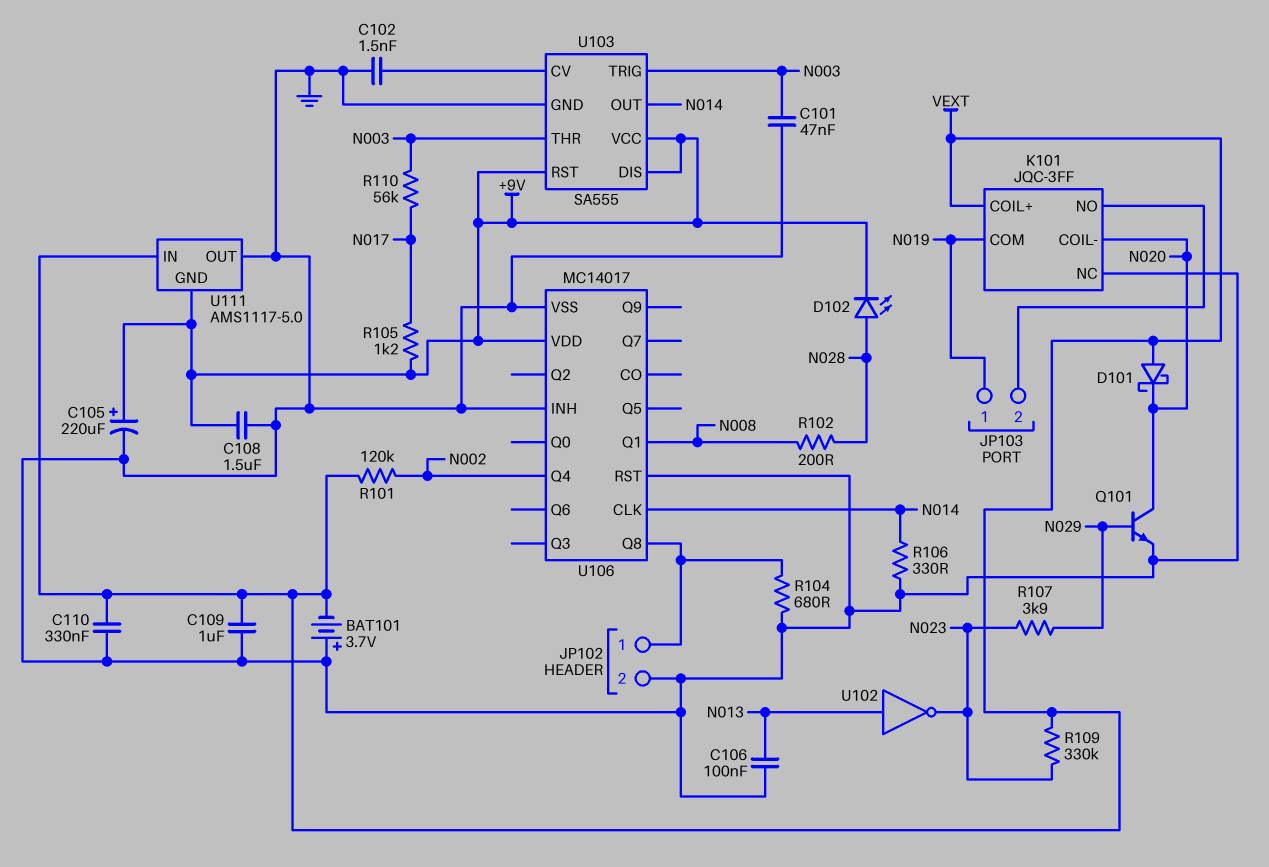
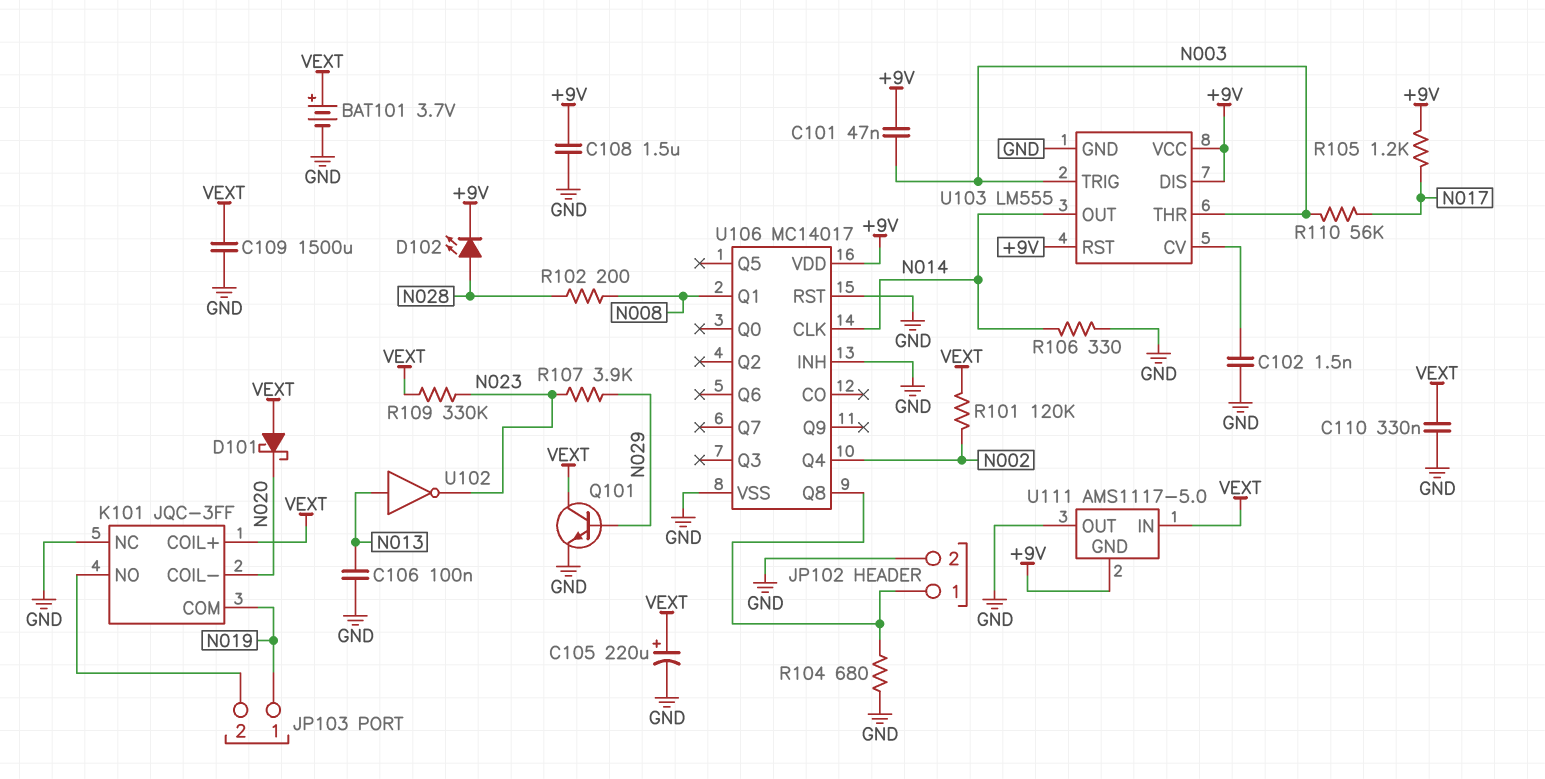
BAT101: 3.7V (plus GND, minus VEXT) -> 3.7V (plus VEXT, minus GND)
C101: 47nF (GND, N003) -> 47nF (+9V, N003)
C105: 220uF (plus +9V, minus GND) -> 220uF (plus VEXT, minus GND)
C109: 1uF (GND, VEXT) -> 1500uF (GND, VEXT)
Q101: NPN (B N029, C N020, E GND) -> NPN (B N029, C VEXT, E GND)
U103: SA555 -> LM555

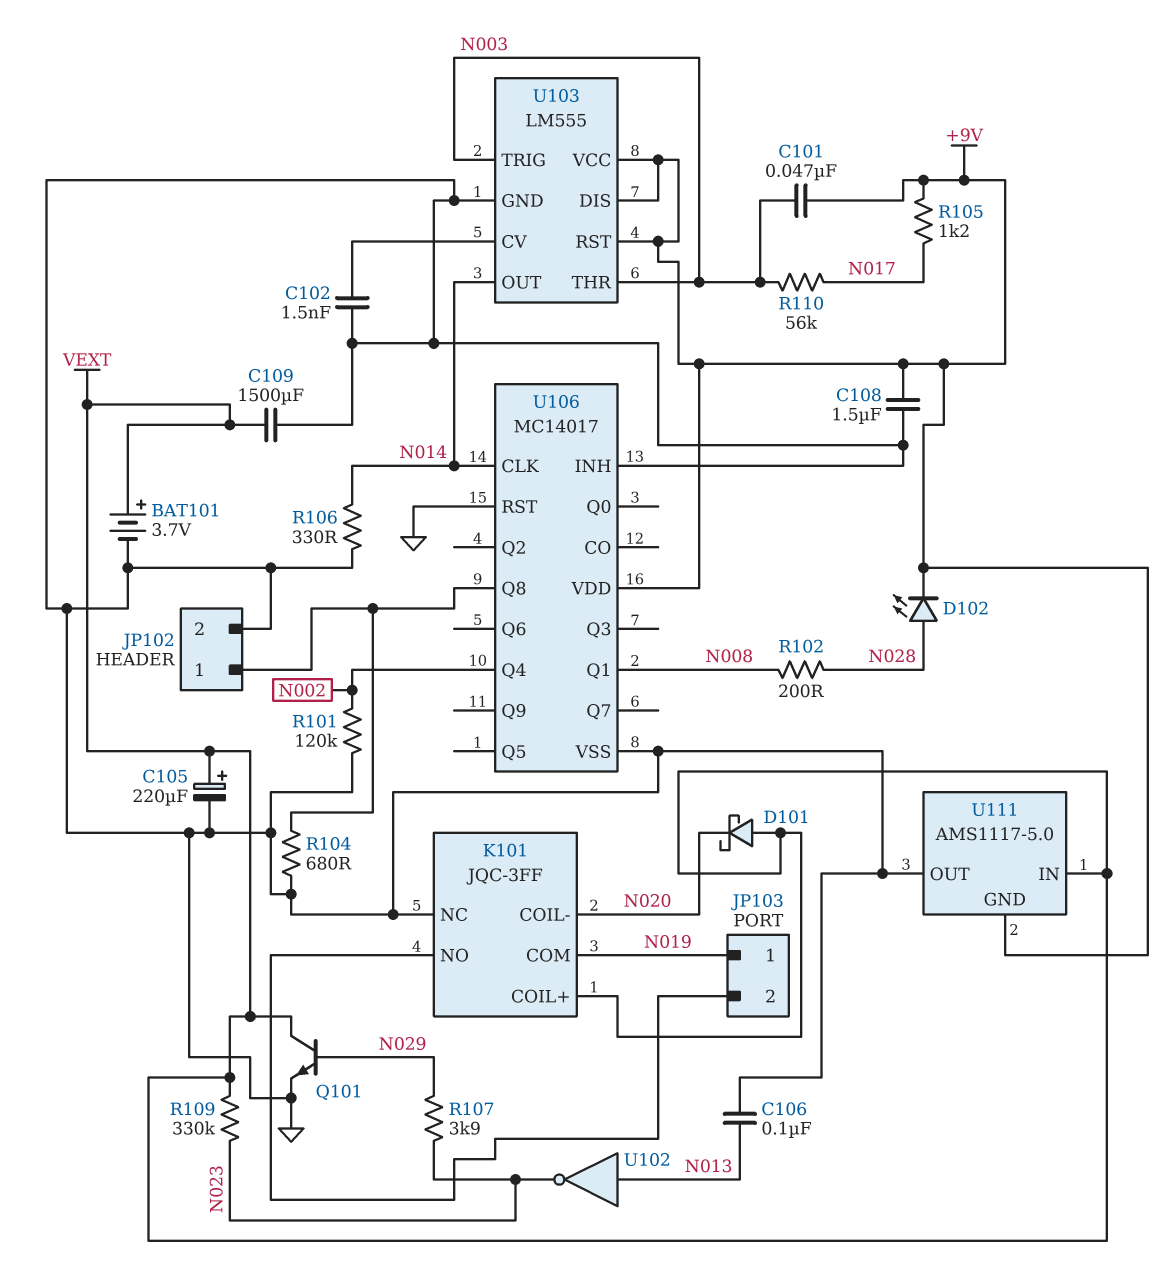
C110: 330nF (GND, VEXT) -> none
R101: 120k (N002, VEXT) -> 120k (GND, N002)

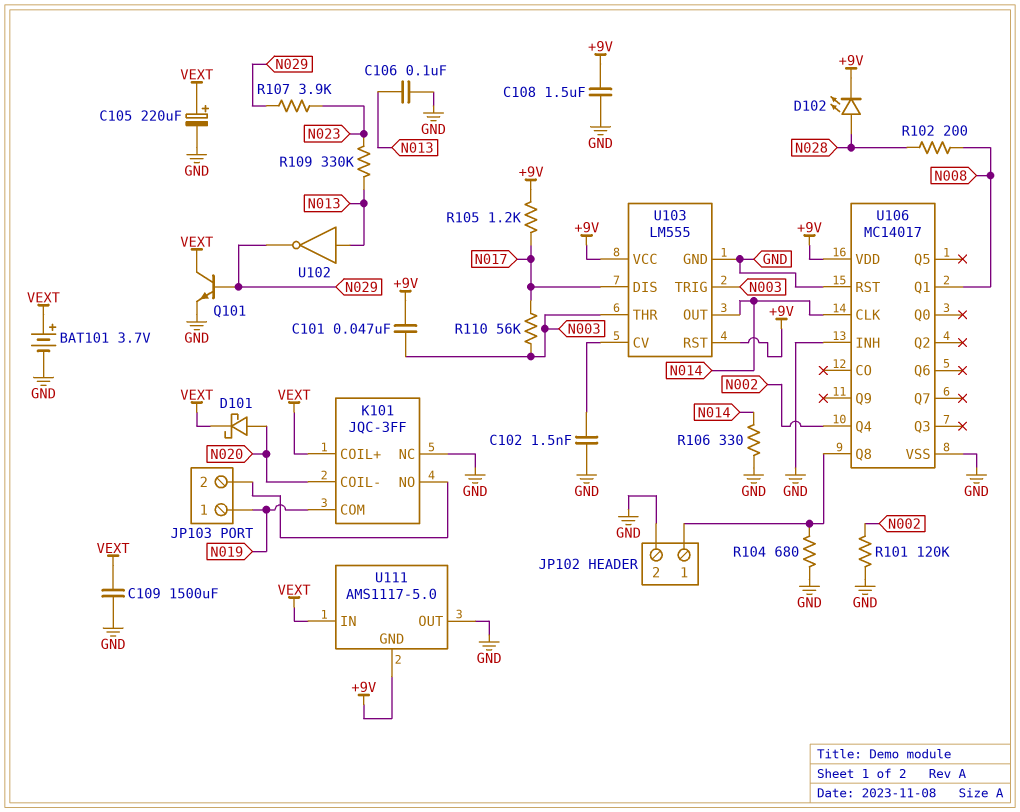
D101: schottky (A VEXT, K N020) -> schottky (A N020, K VEXT)
R109: 330k (N023, VEXT) -> 330k (N013, N023)
U102: NOT (in N013, out N023) -> NOT (in N013, out N029)
U103 pin DIS: +9V -> N017

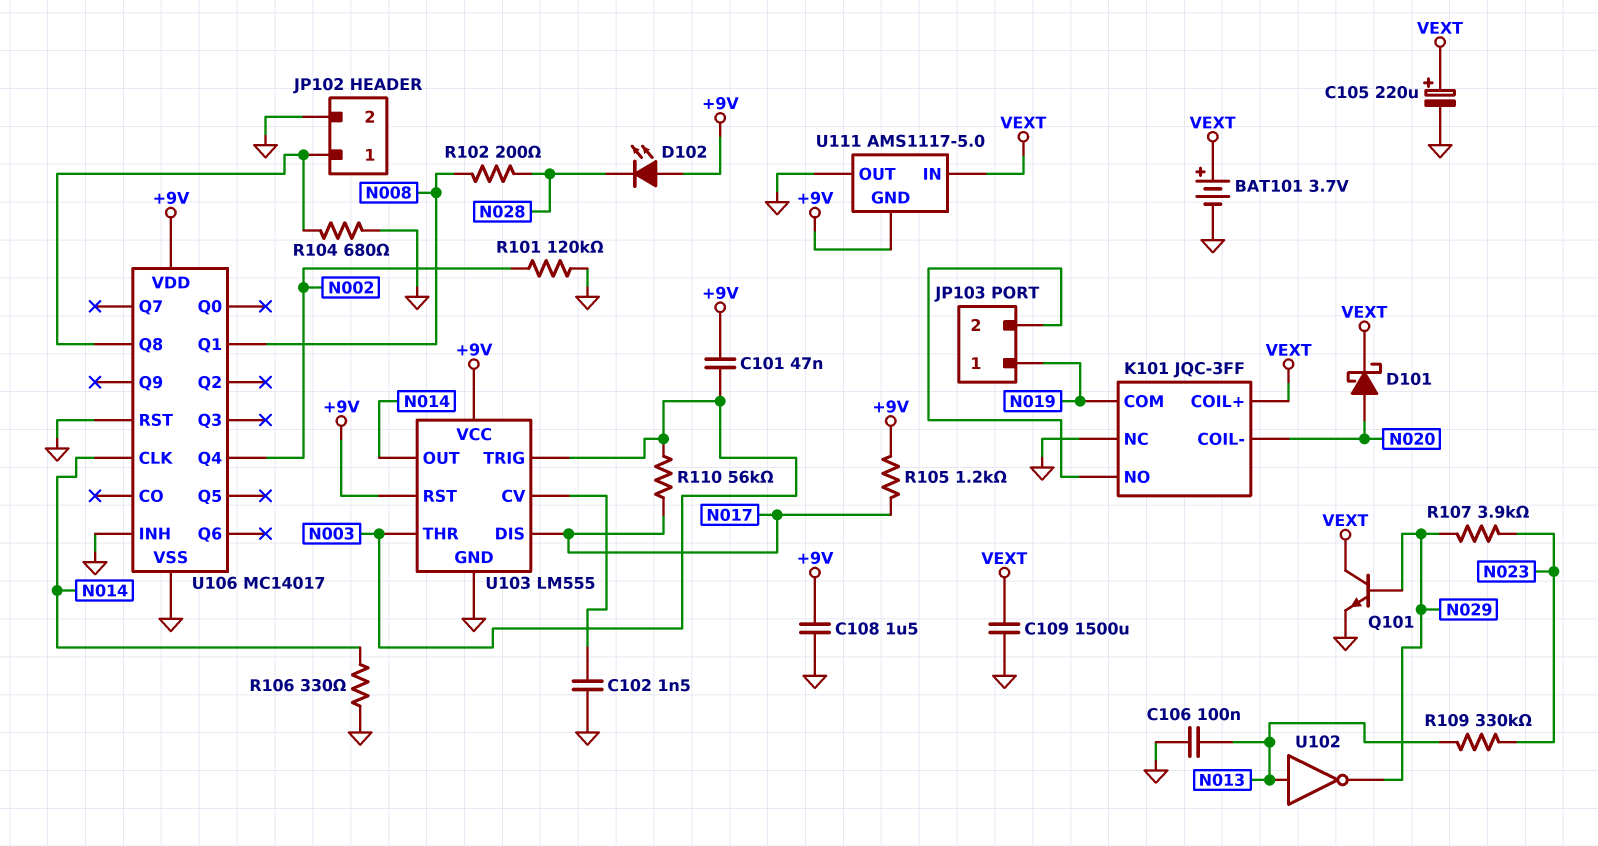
D102: LED (A N028, K +9V) -> LED (A +9V, K N028)

